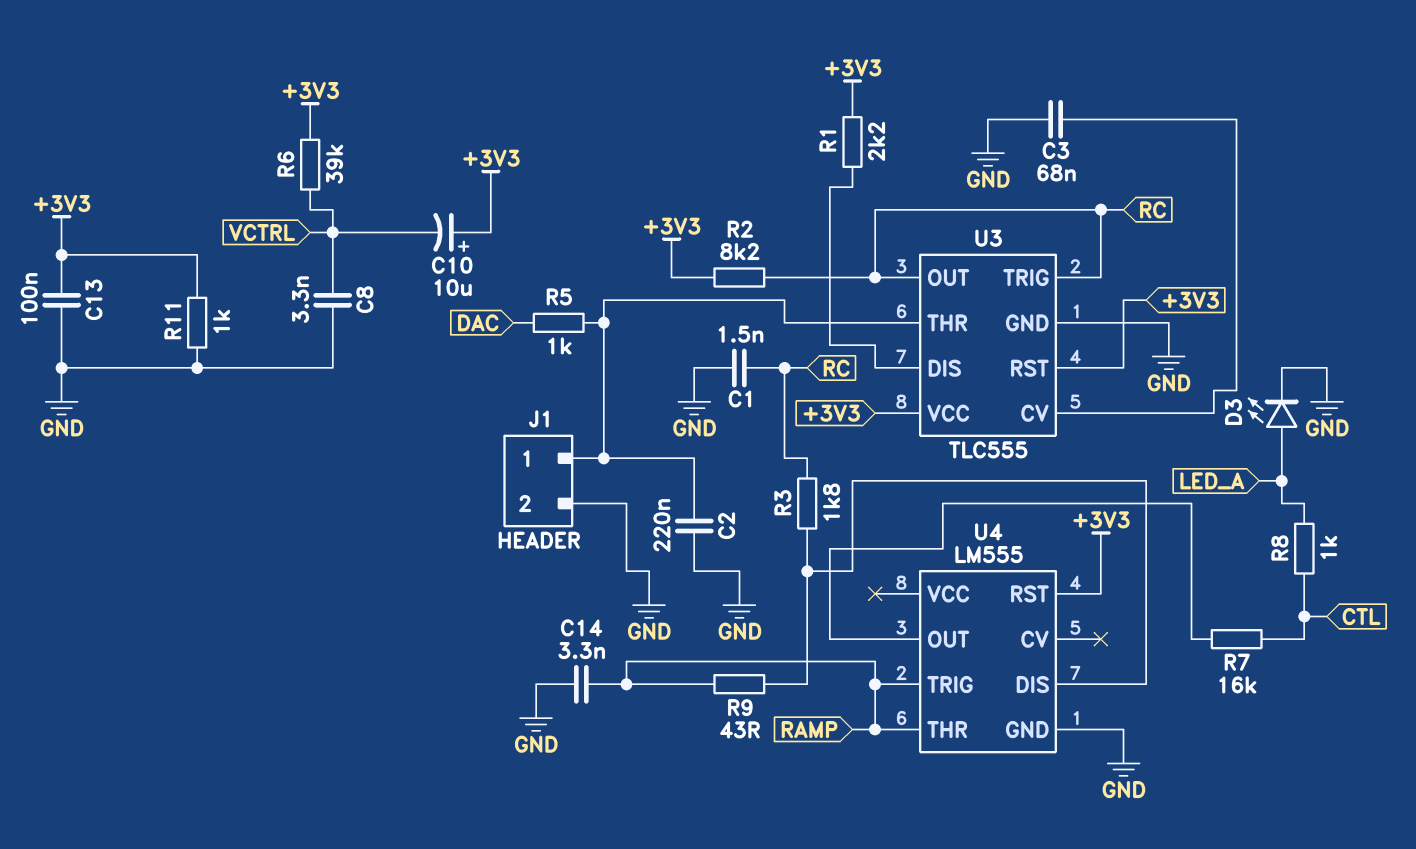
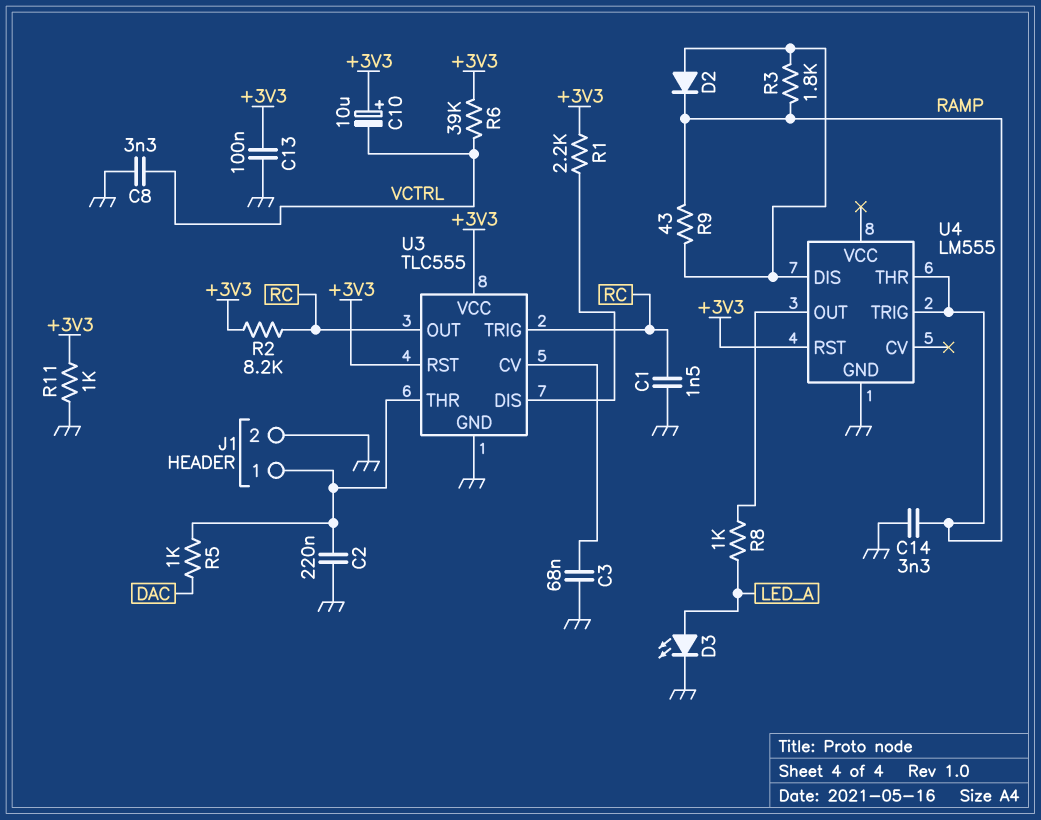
D2: none -> diode (A U4/DIS, K RAMP)
R3: 1.8k (RC, U4/DIS) -> 1.8k (RAMP, U4/DIS)
R7: 16k (CTL, U4/OUT) -> none
R8: 1k (CTL, LED_A) -> 1k (LED_A, U4/OUT)

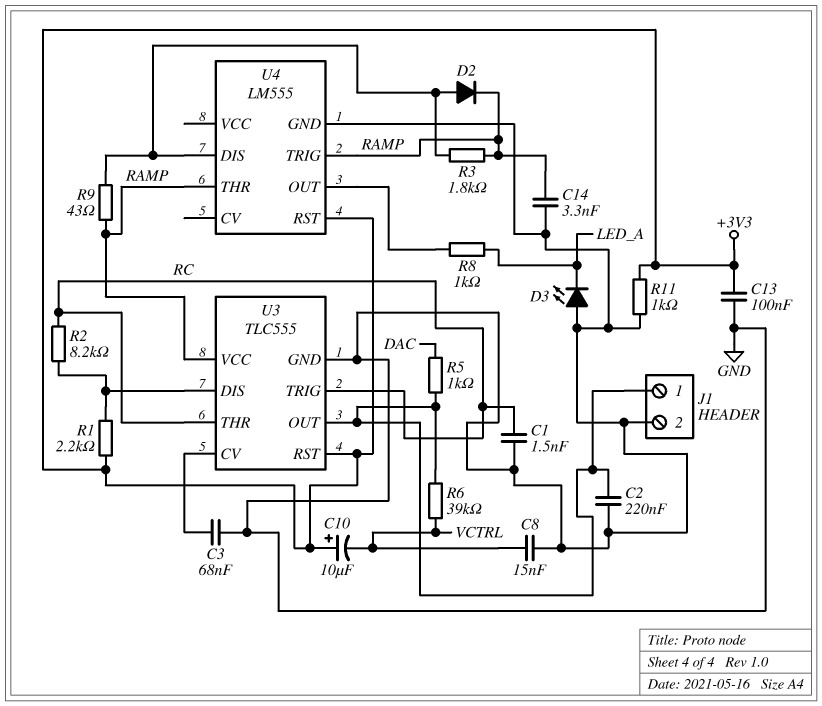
C8: 3.3nF (GND, VCTRL) -> 15nF (GND, VCTRL)
D3: LED (A LED_A, K GND) -> LED (A GND, K LED_A)
R2: 8.2k (+3V3, RC) -> 8.2k (RC, U3/DIS)
R6: 39k (+3V3, VCTRL) -> 39k (J1/1, VCTRL)
U3 pin OUT: RC -> J1/1
U3 pin THR: J1/1 -> RC
U3 pin VCC: +3V3 -> RAMP

